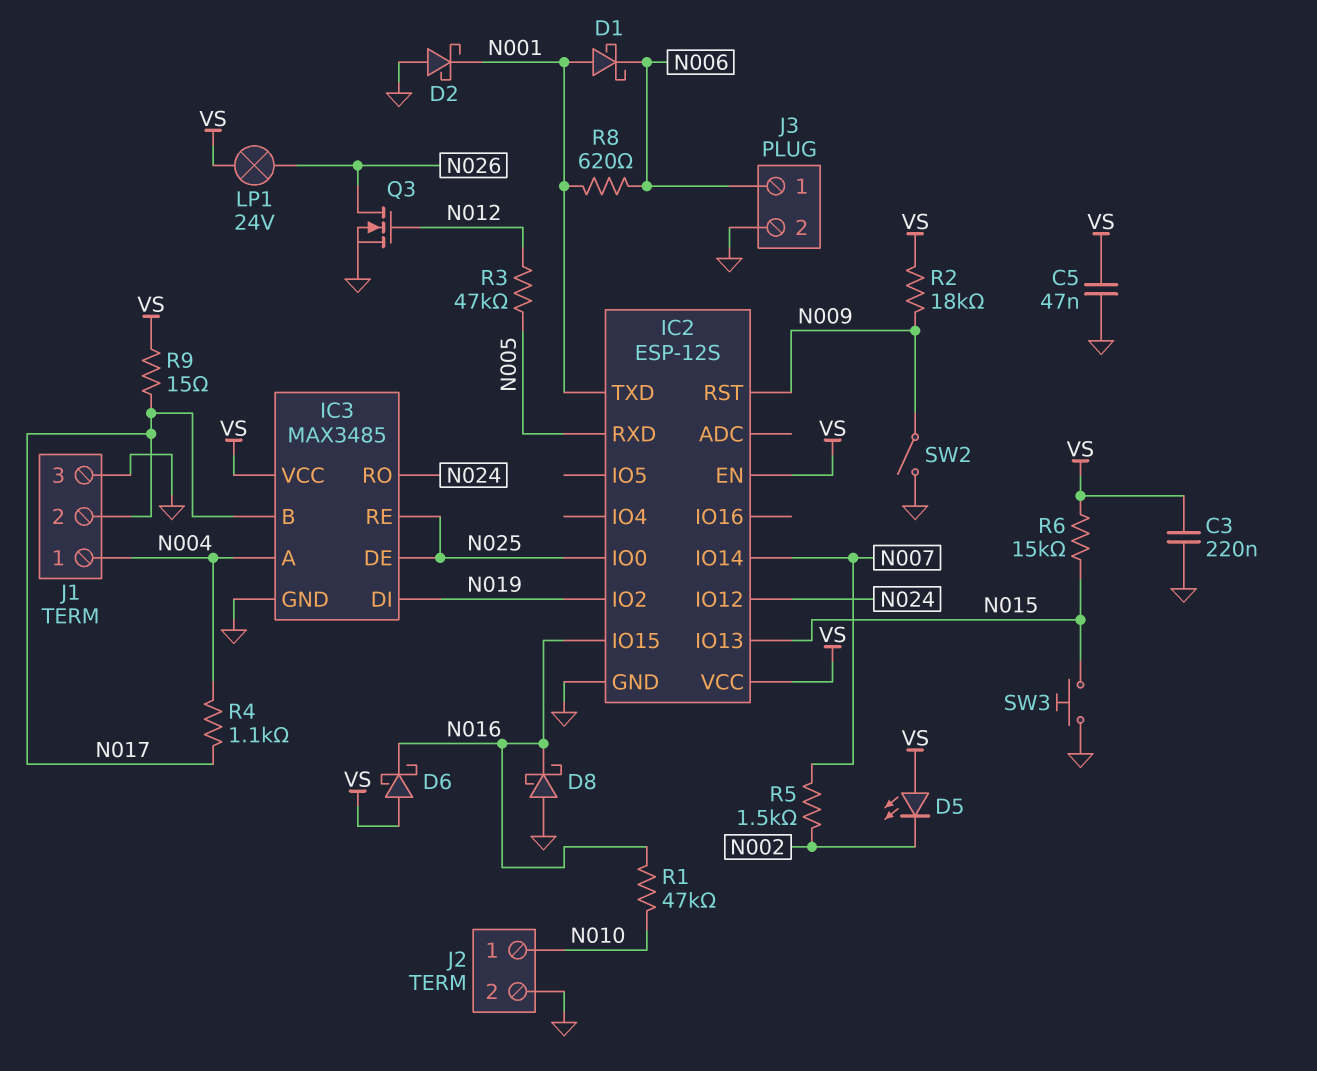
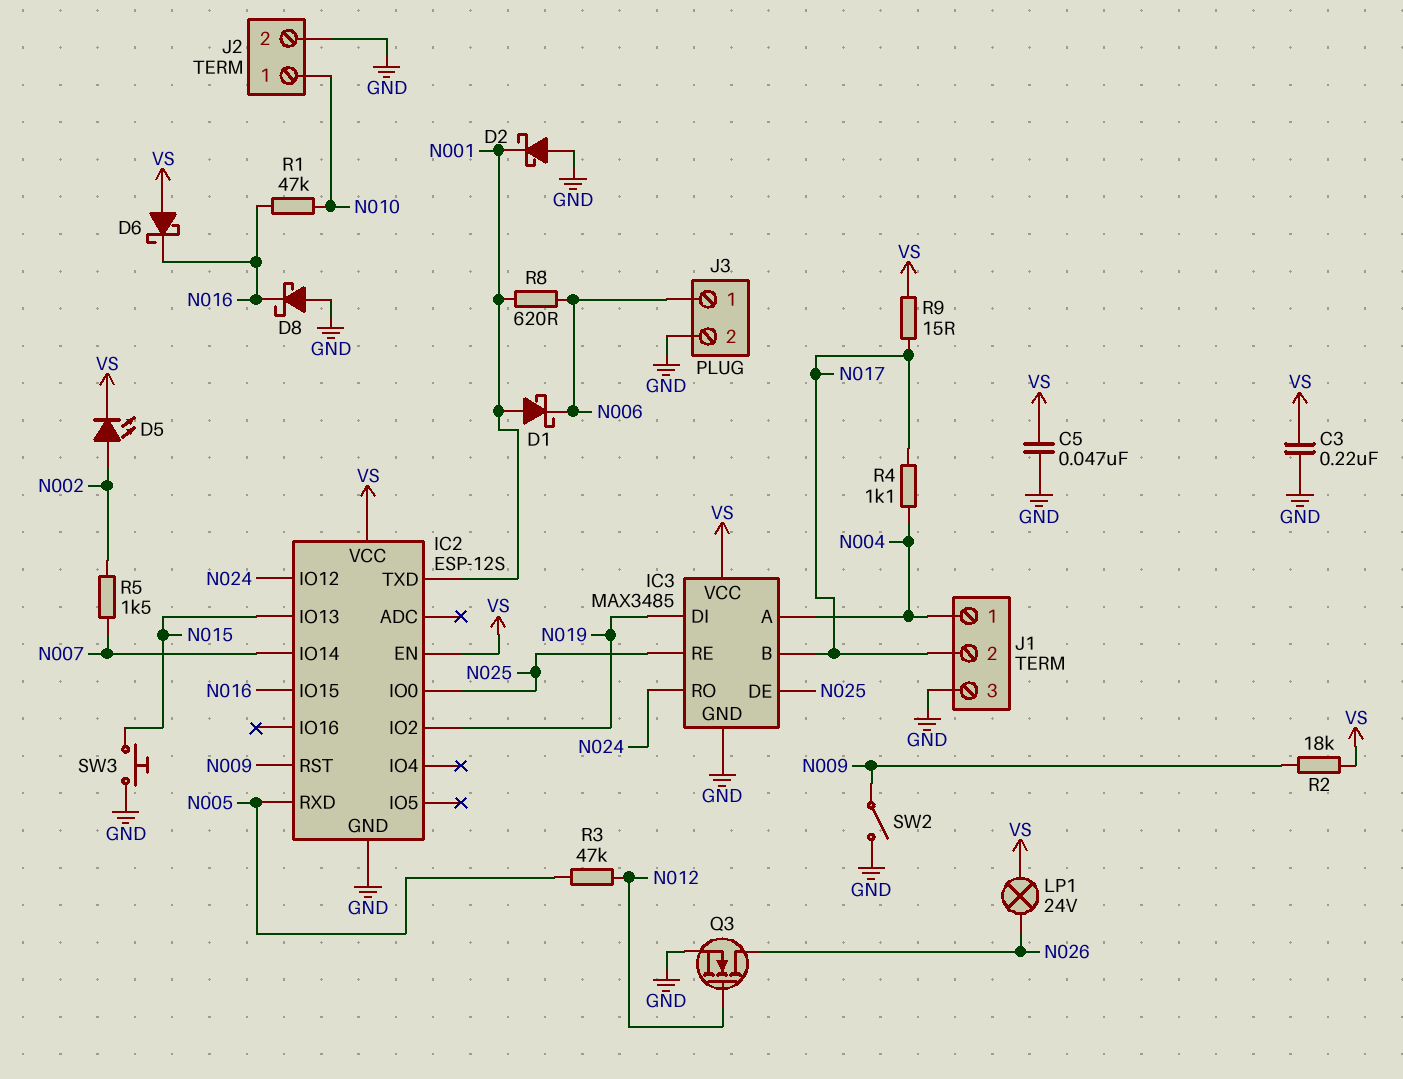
D5: LED (A VS, K N002) -> LED (A N002, K VS)
R6: 15k (N015, VS) -> none

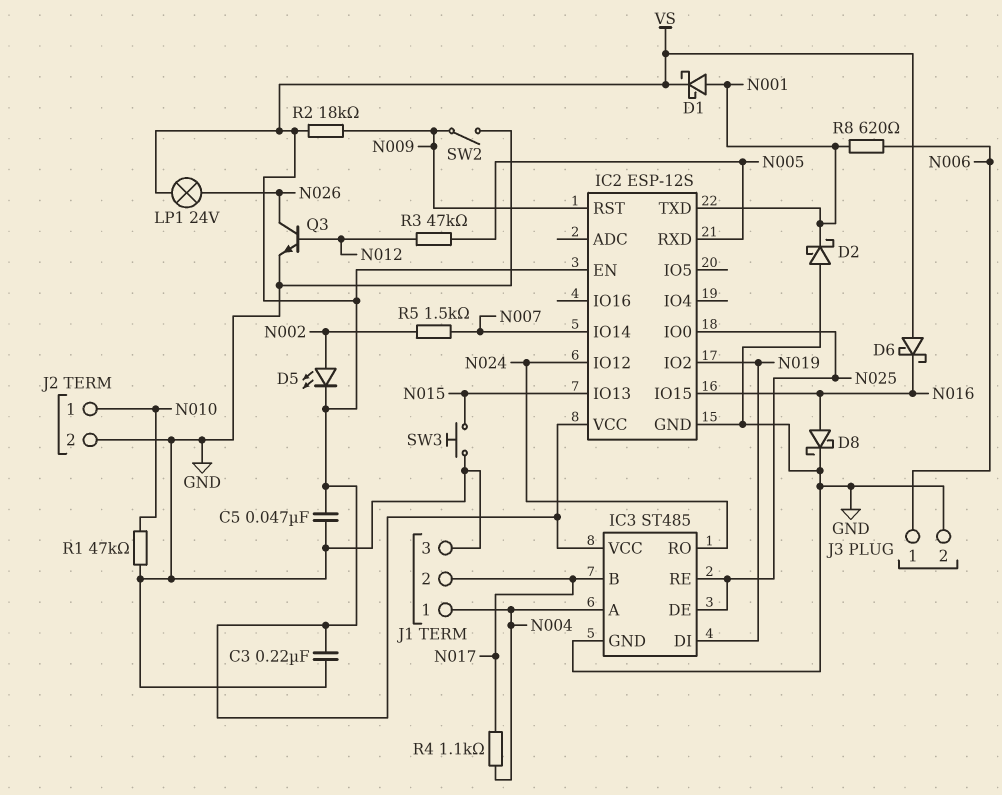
D1: schottky (A N001, K N006) -> schottky (A N001, K VS)
D8: schottky (A GND, K N016) -> schottky (A N016, K GND)
IC3: MAX3485 -> ST485
Q3: NMOS (G N012, D N026, S GND) -> NPN (B N012, C N026, E GND)
R1: 47k (N010, N016) -> 47k (GND, N010)
R9: 15 (N017, VS) -> none

